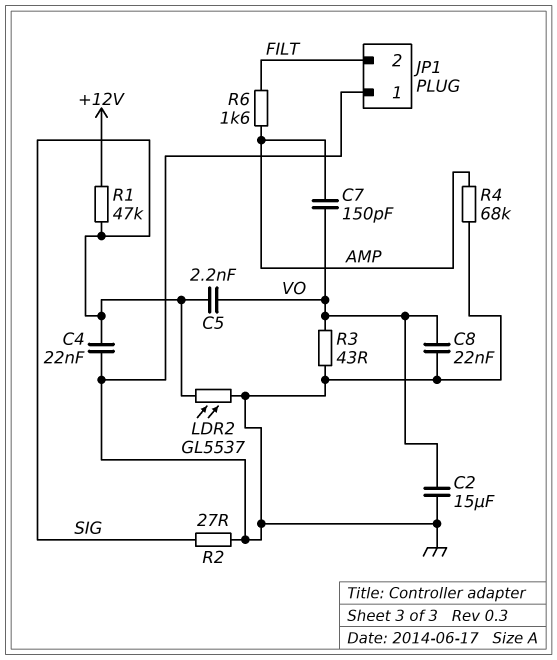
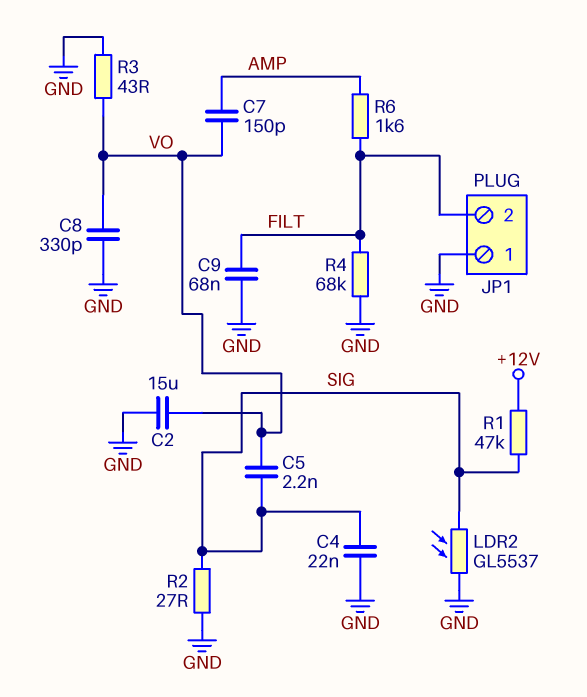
C8: 22nF (GND, VO) -> 330pF (GND, VO)
C9: none -> 68nF (FILT, GND)
R4: 68k (AMP, GND) -> 68k (FILT, GND)

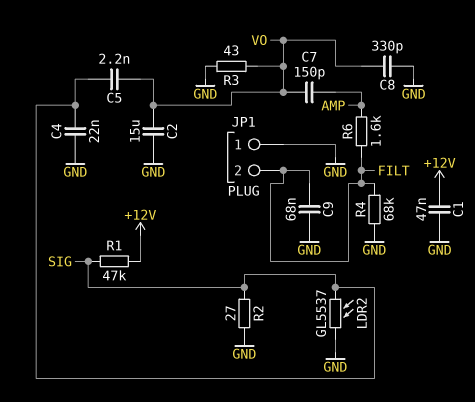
C1: none -> 47nF (+12V, GND)

